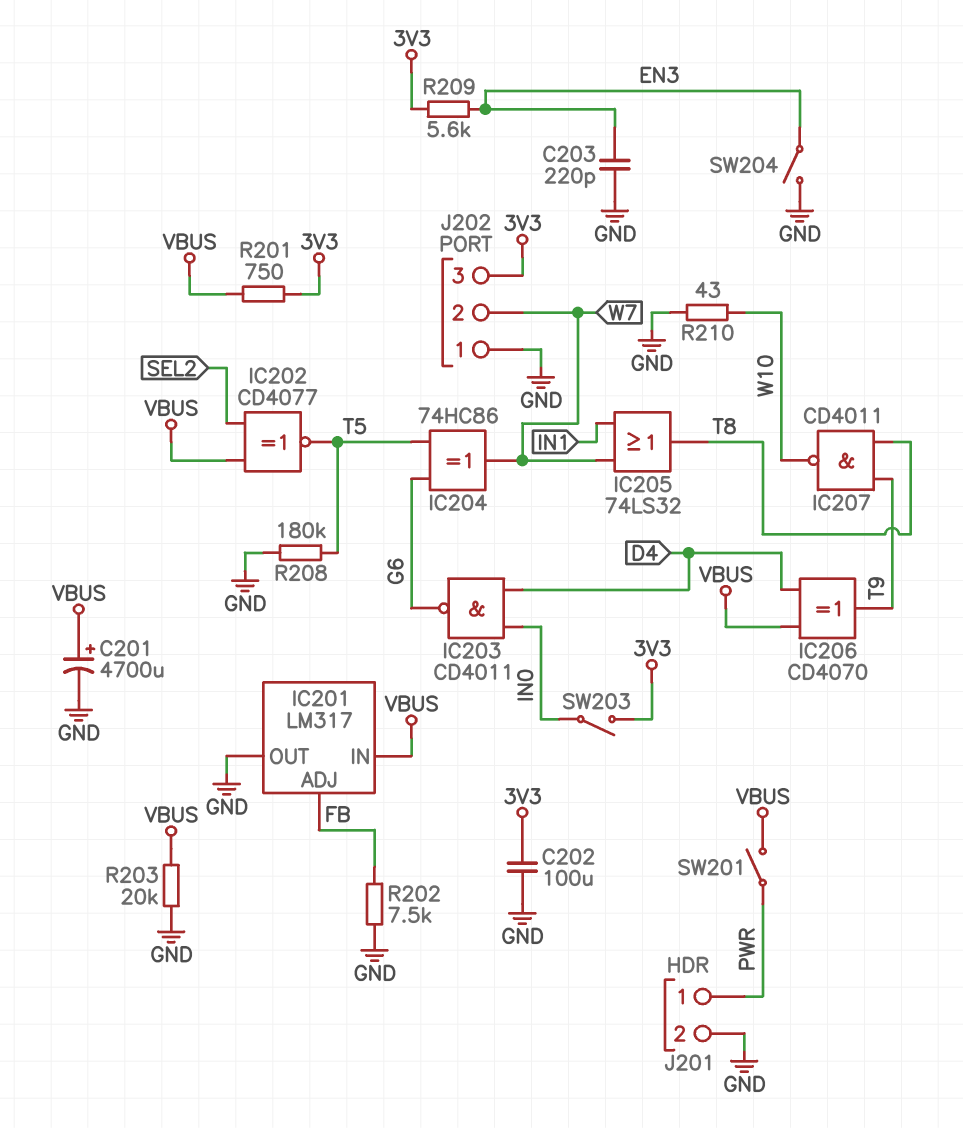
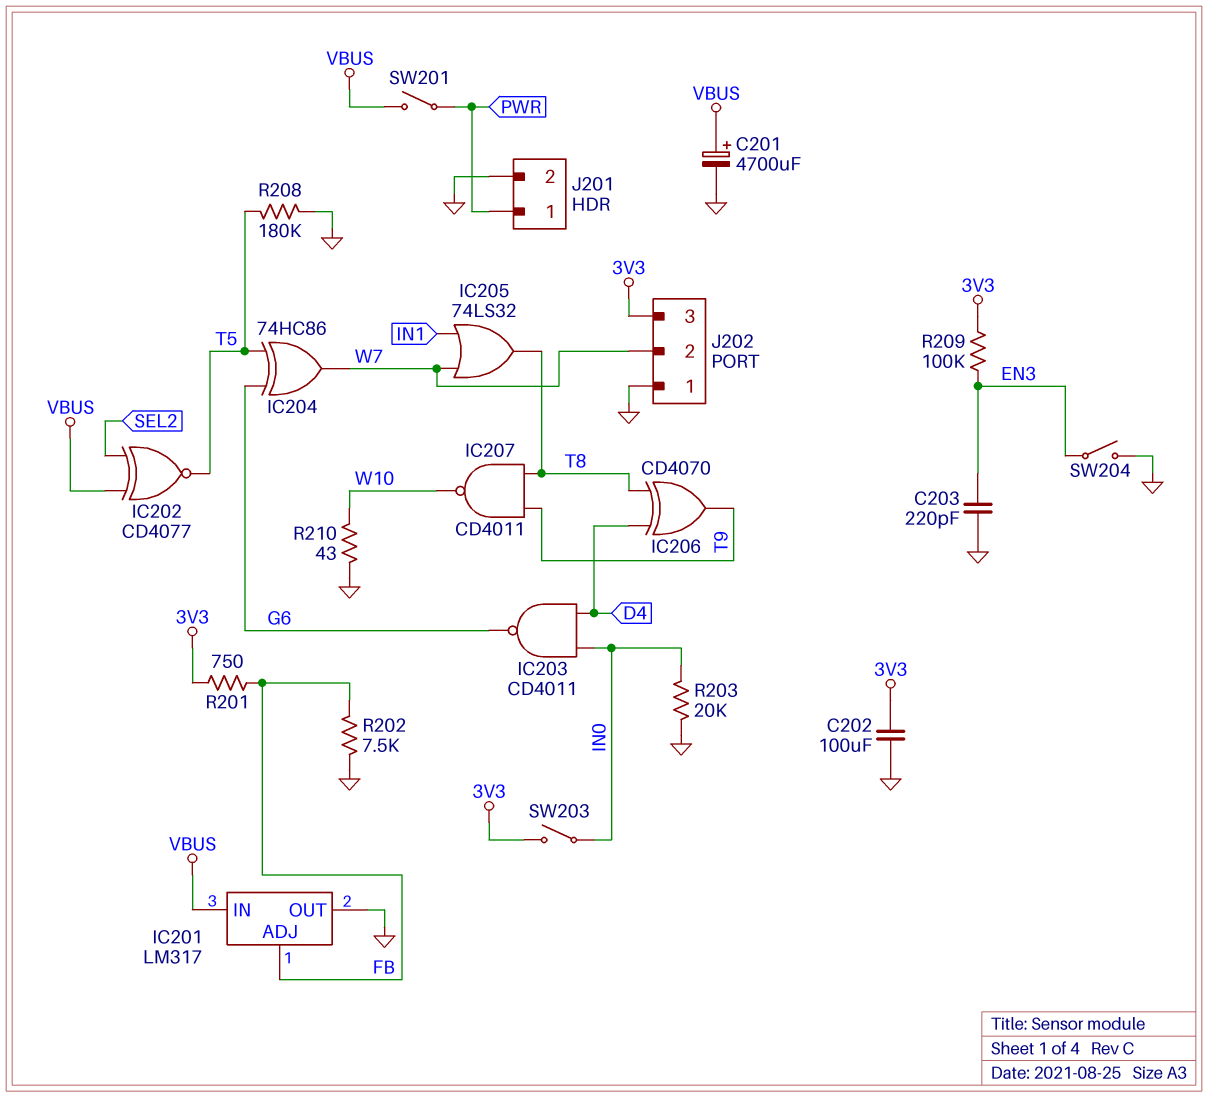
IC206: XOR CD4070 (in D4, in VBUS, out T9) -> XOR CD4070 (in D4, in T8, out T9)
R201: 750 (3V3, VBUS) -> 750 (3V3, FB)
R203: 20k (GND, VBUS) -> 20k (GND, IN0)
R209: 5.6k (3V3, EN3) -> 100k (3V3, EN3)

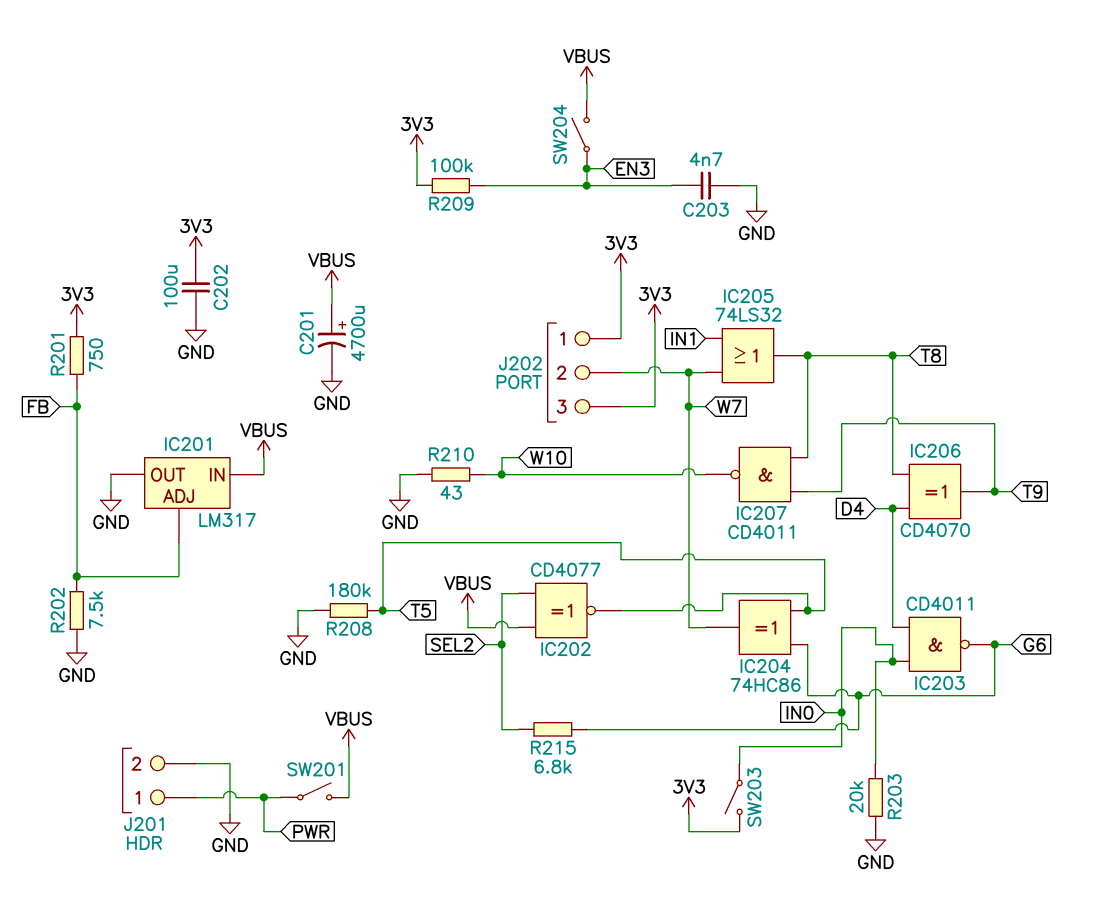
C203: 220pF (EN3, GND) -> 4.7nF (EN3, GND)
J202 pin 1: GND -> 3V3
R215: none -> 6.8k (G6, SEL2)
SW204: switch (EN3, GND) -> switch (EN3, VBUS)

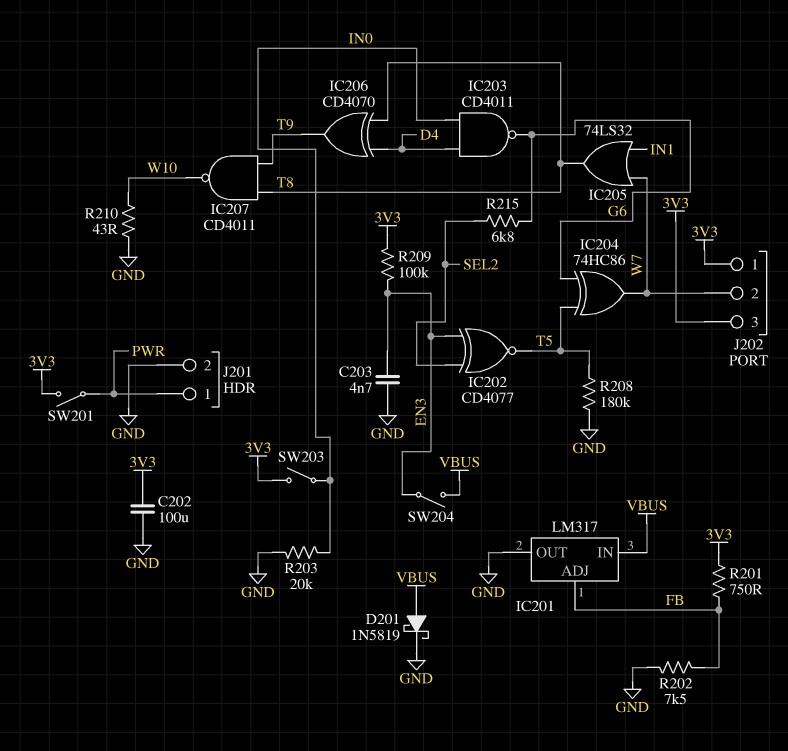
C201: 4700uF (plus VBUS, minus GND) -> none
D201: none -> schottky 1N5819 (A VBUS, K GND)
IC202: XNOR CD4077 (in SEL2, in VBUS, out T5) -> XNOR CD4077 (in EN3, in SEL2, out T5)
SW201: switch (PWR, VBUS) -> switch (3V3, PWR)

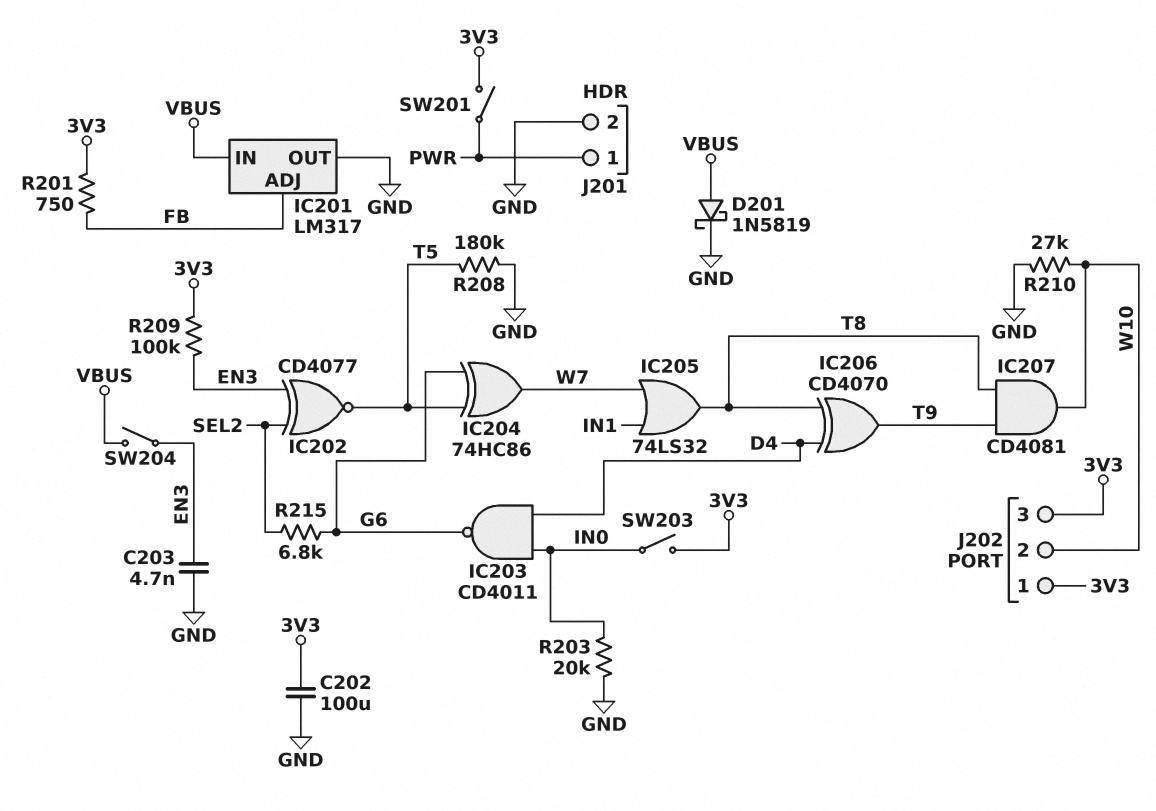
IC207: NAND CD4011 (in T8, in T9, out W10) -> AND CD4081 (in T8, in T9, out W10)
J202 pin 2: W7 -> W10
R202: 7.5k (FB, GND) -> none
R210: 43 (GND, W10) -> 27k (GND, W10)

